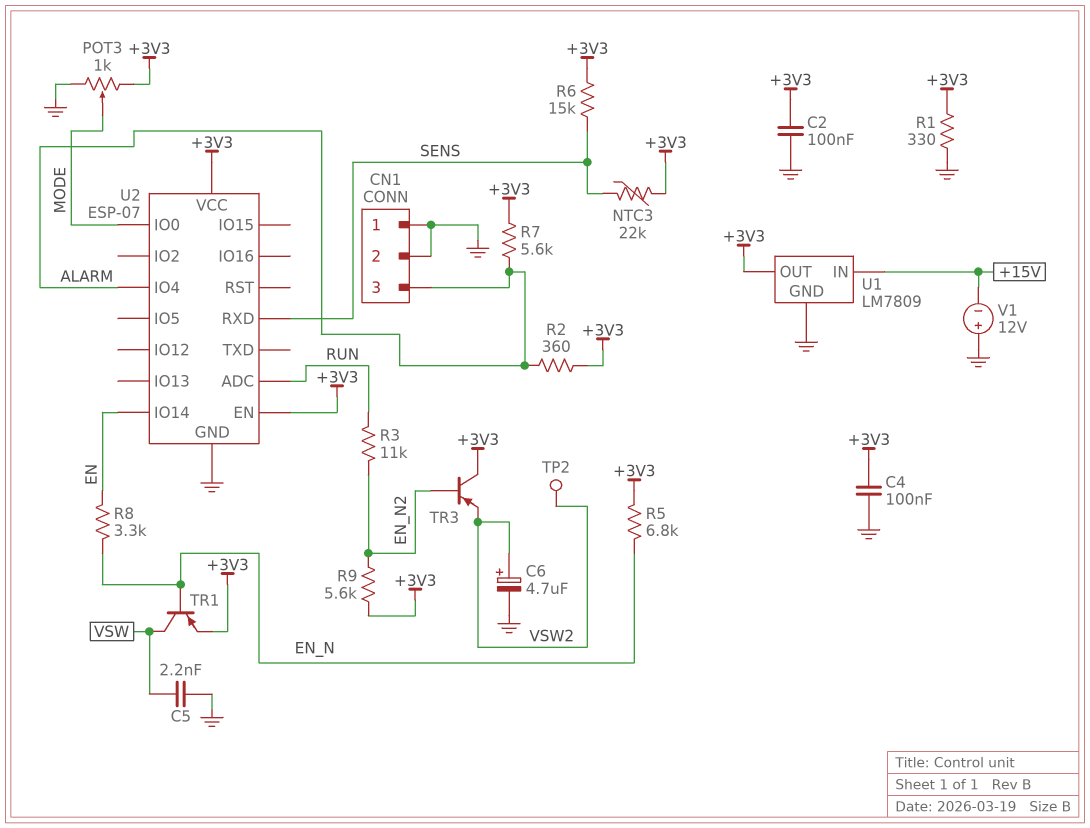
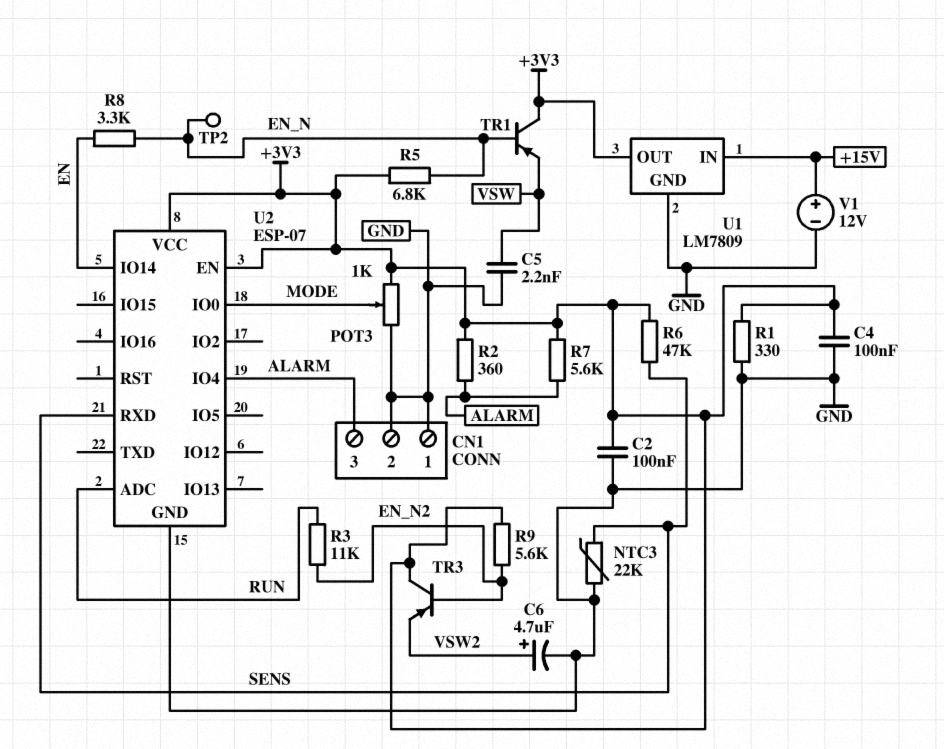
NTC3: 22k (+3V3, SENS) -> 22k (GND, SENS)
R6: 15k (+3V3, SENS) -> 47k (+3V3, SENS)
TP2: test point (VSW2) -> test point (EN_N)
TR1: PNP (B EN_N, C VSW, E +3V3) -> PNP (B EN_N, C +3V3, E VSW)
V1: 12V (plus GND, minus +15V) -> 12V (plus +15V, minus GND)

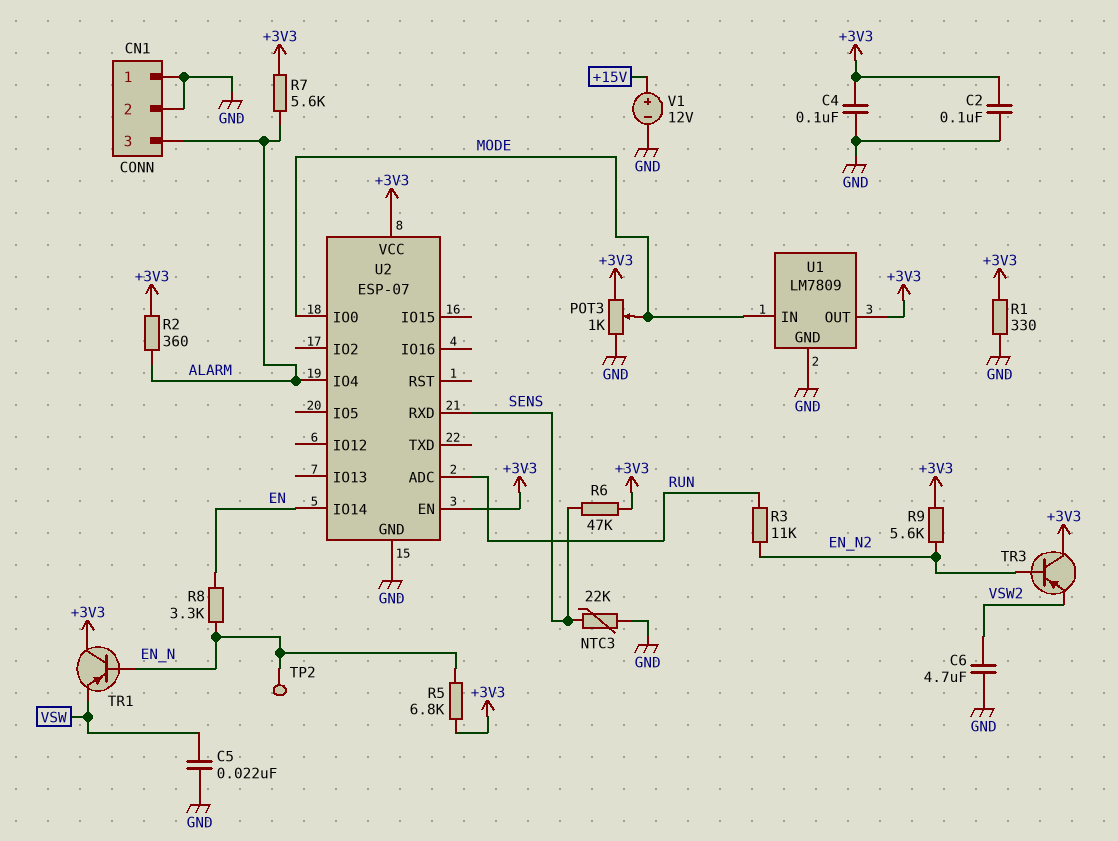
C5: 2.2nF (GND, VSW) -> 22nF (GND, VSW)
C6: 4.7uF (plus VSW2, minus GND) -> 4.7uF (GND, VSW2)
U1 pin IN: +15V -> MODE

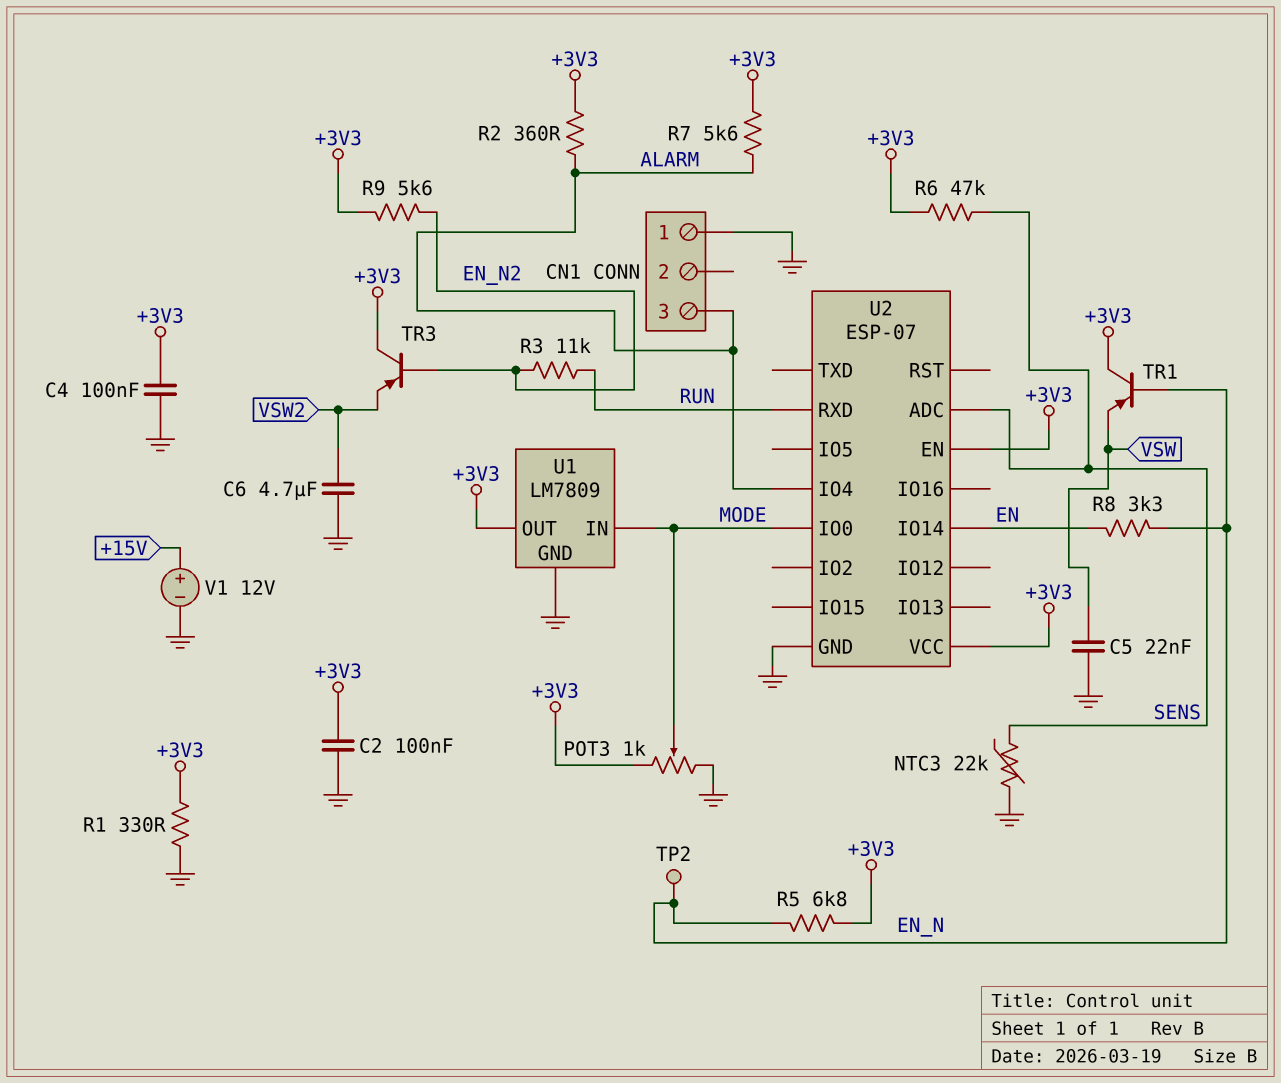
CN1 pin 2: GND -> none
U2 pin ADC: RUN -> SENS
U2 pin RXD: SENS -> RUN

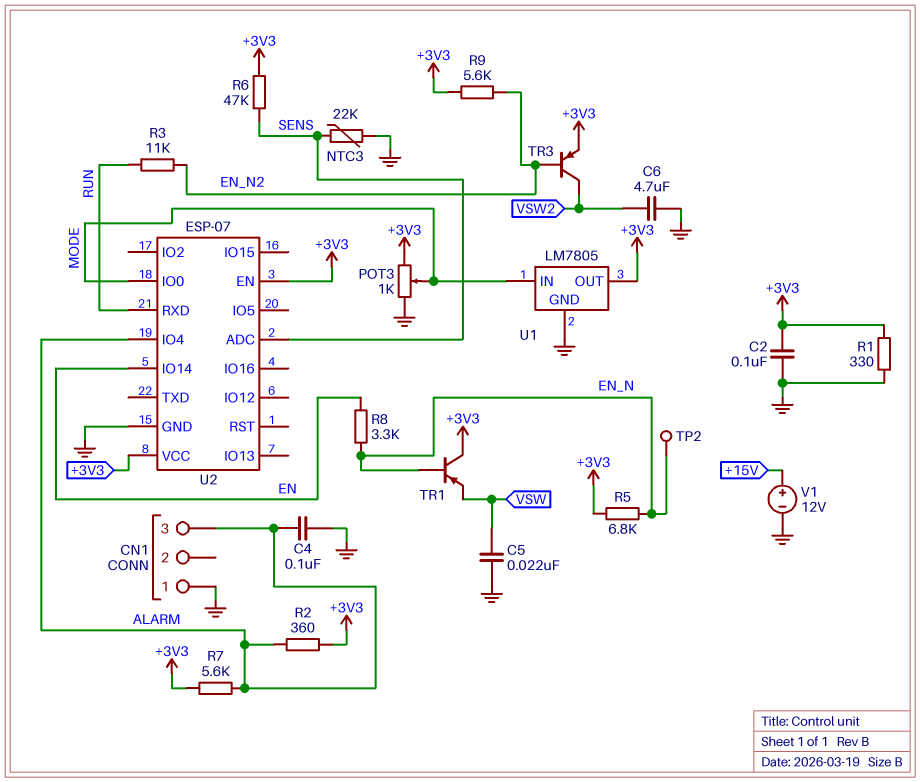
C4: 100nF (+3V3, GND) -> 100nF (ALARM, GND)
TR3: PNP (B EN_N2, C +3V3, E VSW2) -> PNP (B EN_N2, C VSW2, E +3V3)
U1: LM7809 -> LM7805

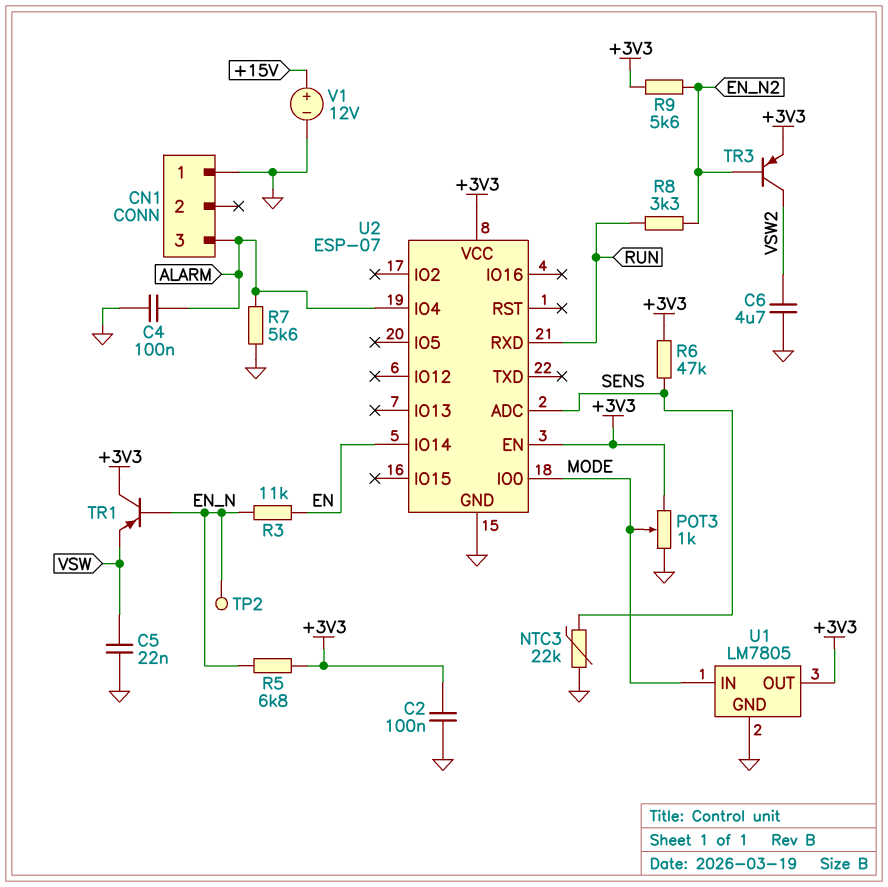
R1: 330 (+3V3, GND) -> none
R2: 360 (+3V3, ALARM) -> none
R3: 11k (EN_N2, RUN) -> 11k (EN, EN_N)
R7: 5.6k (+3V3, ALARM) -> 5.6k (ALARM, GND)
R8: 3.3k (EN, EN_N) -> 3.3k (EN_N2, RUN)

